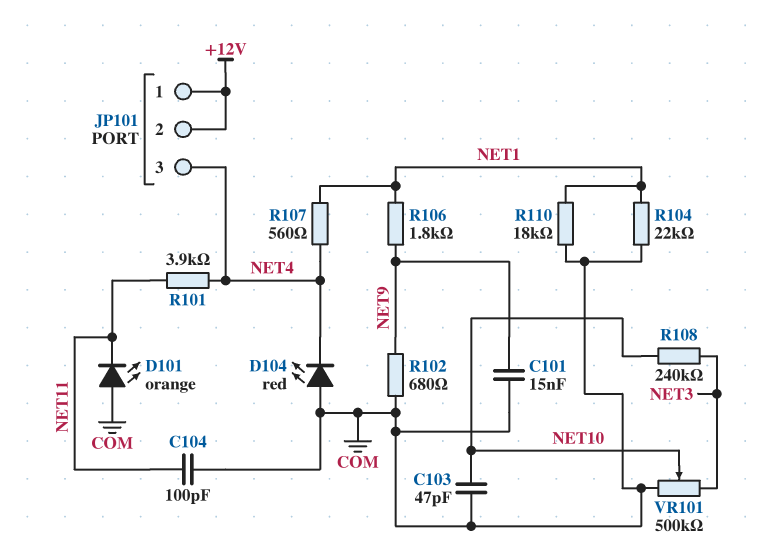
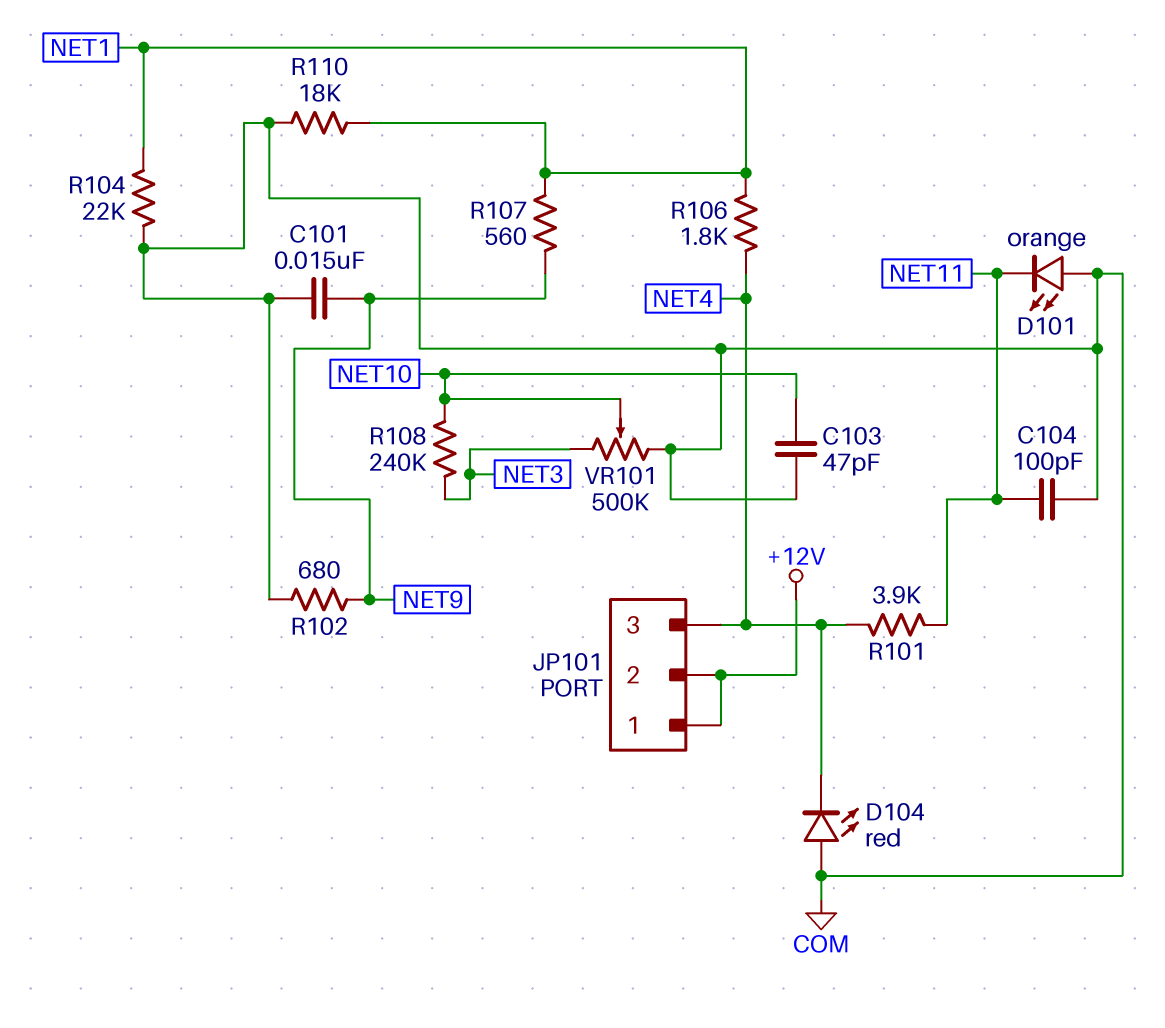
R106: 1.8k (NET1, NET9) -> 1.8k (NET1, NET4)
R107: 560 (NET1, NET4) -> 560 (NET1, NET9)

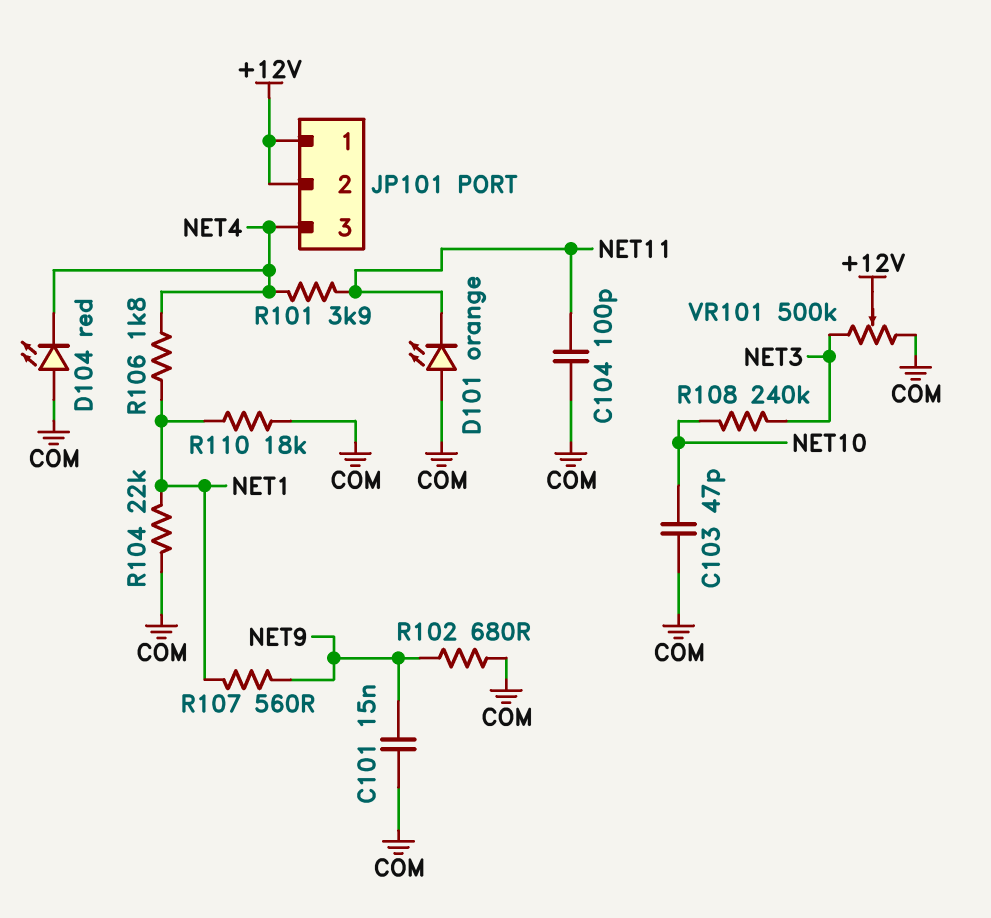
VR101: 500k (COM, NET3, wiper NET10) -> 500k (COM, NET3, wiper +12V)

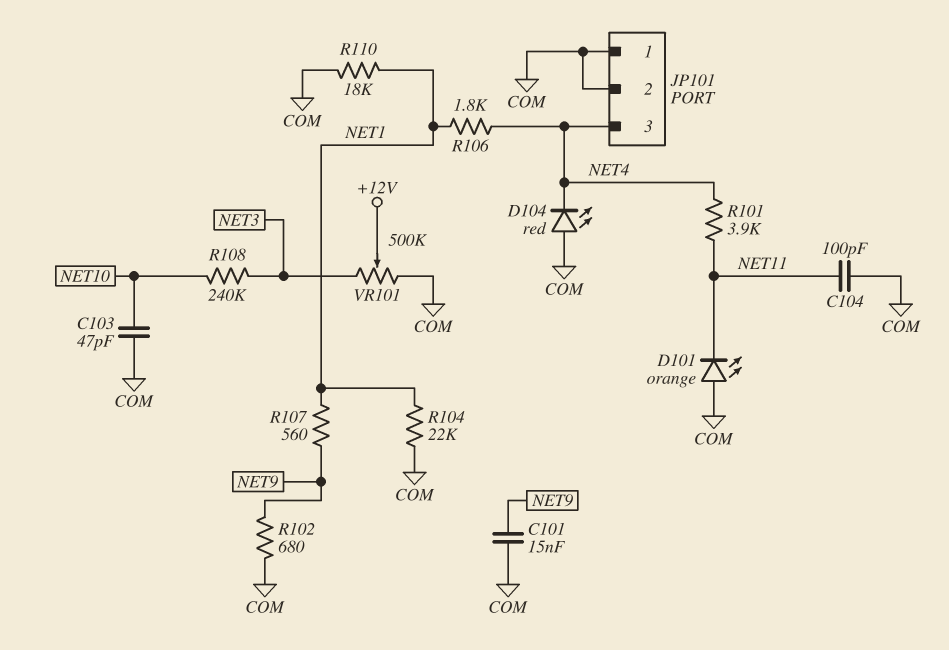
JP101 pin 1: +12V -> COM
JP101 pin 2: +12V -> COM

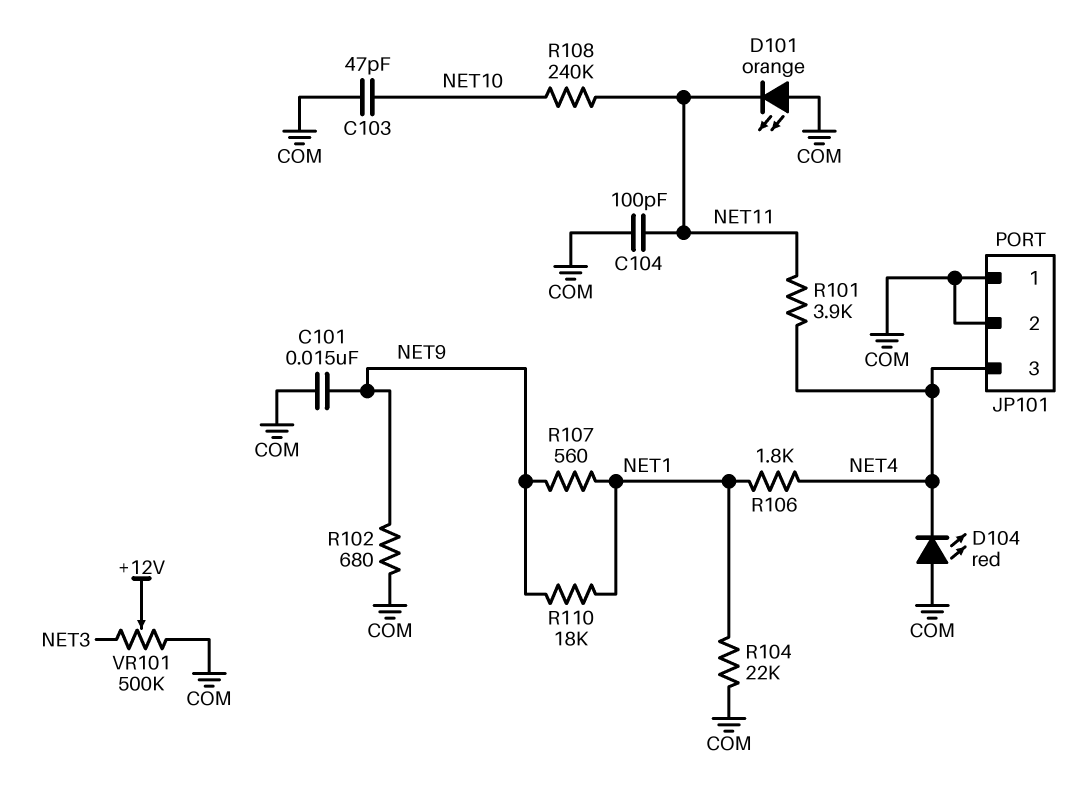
R108: 240k (NET3, NET10) -> 240k (NET10, NET11)
R110: 18k (COM, NET1) -> 18k (NET1, NET9)

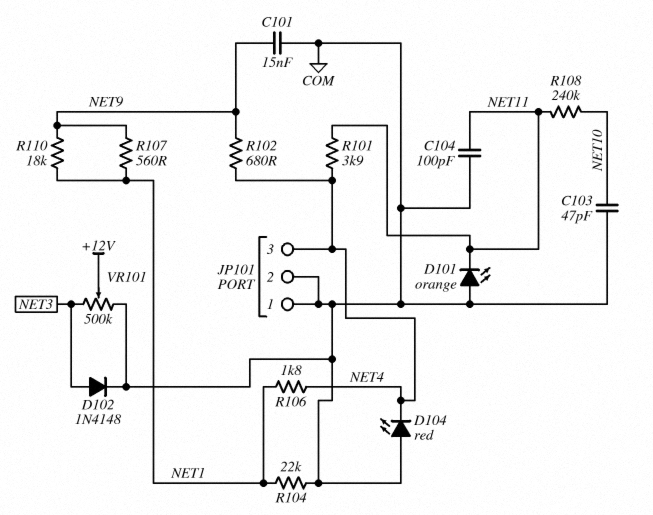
D102: none -> diode 1N4148 (A NET3, K COM)
R102: 680 (COM, NET9) -> 680 (NET4, NET9)

